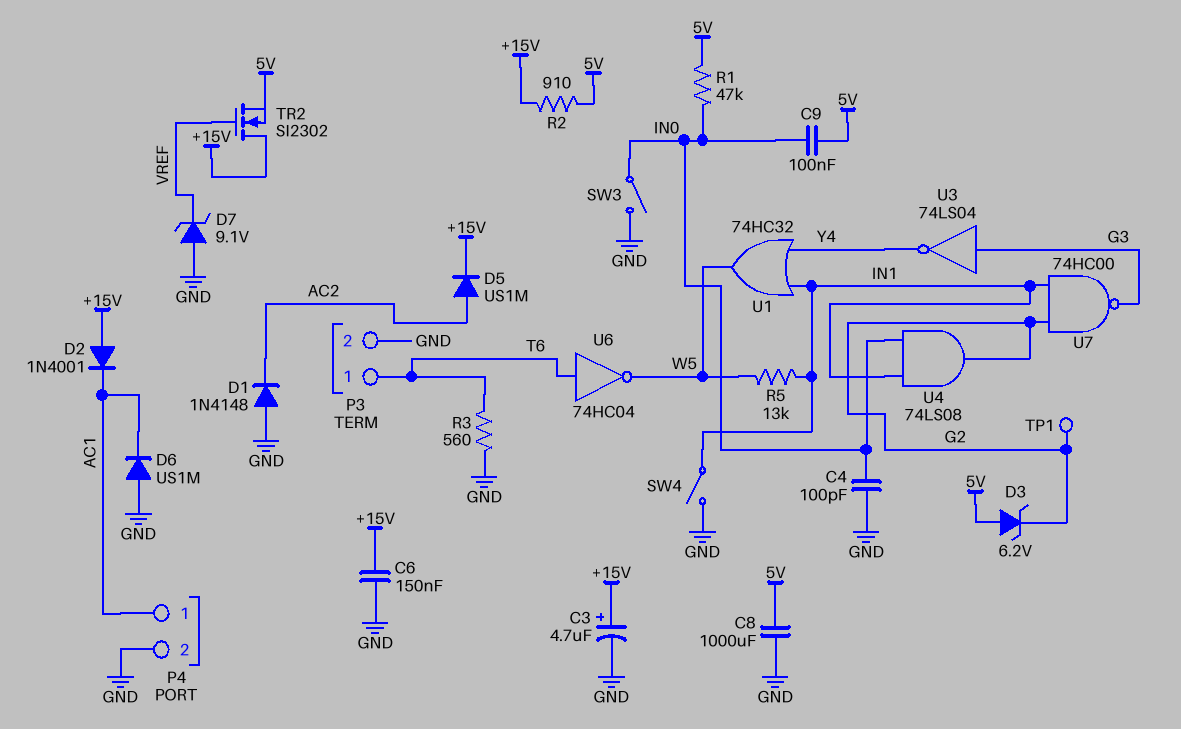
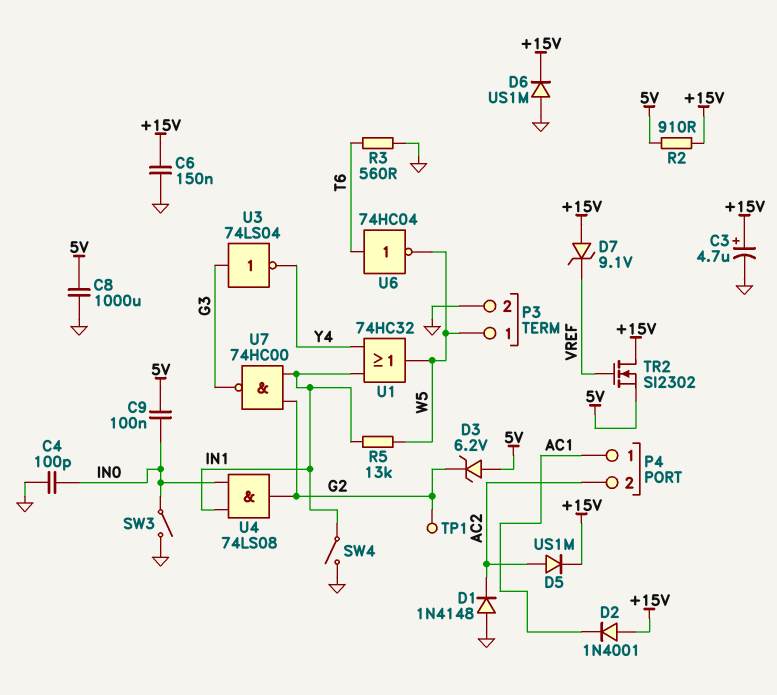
D6: diode US1M (A GND, K AC1) -> diode US1M (A GND, K +15V)
D7: zener 9.1V (A GND, K VREF) -> zener 9.1V (A +15V, K VREF)
P3 pin 1: T6 -> W5
P4 pin 2: GND -> AC2
R1: 47k (5V, IN0) -> none

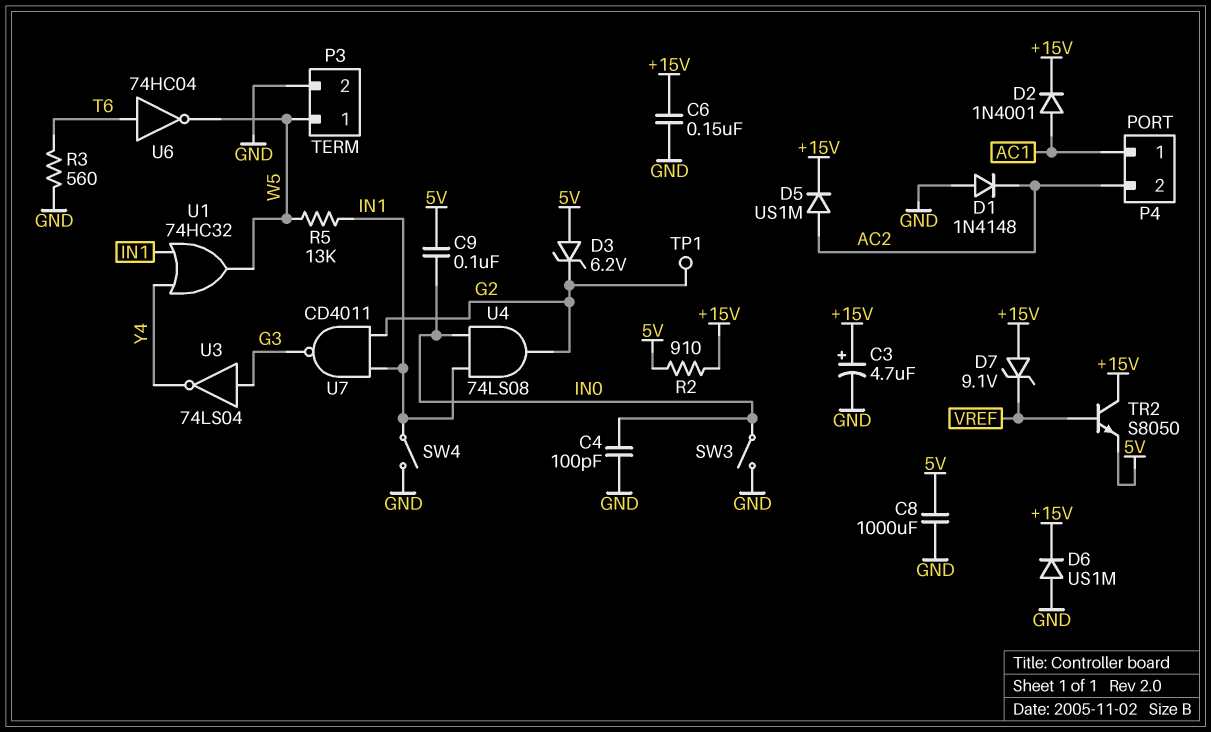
D2: diode 1N4001 (A +15V, K AC1) -> diode 1N4001 (A AC1, K +15V)
TR2: NMOS SI2302 (G VREF, D +15V, S 5V) -> NPN S8050 (B VREF, C +15V, E 5V)
U7: NAND 74HC00 (in G2, in IN1, out G3) -> NAND CD4011 (in G2, in IN1, out G3)

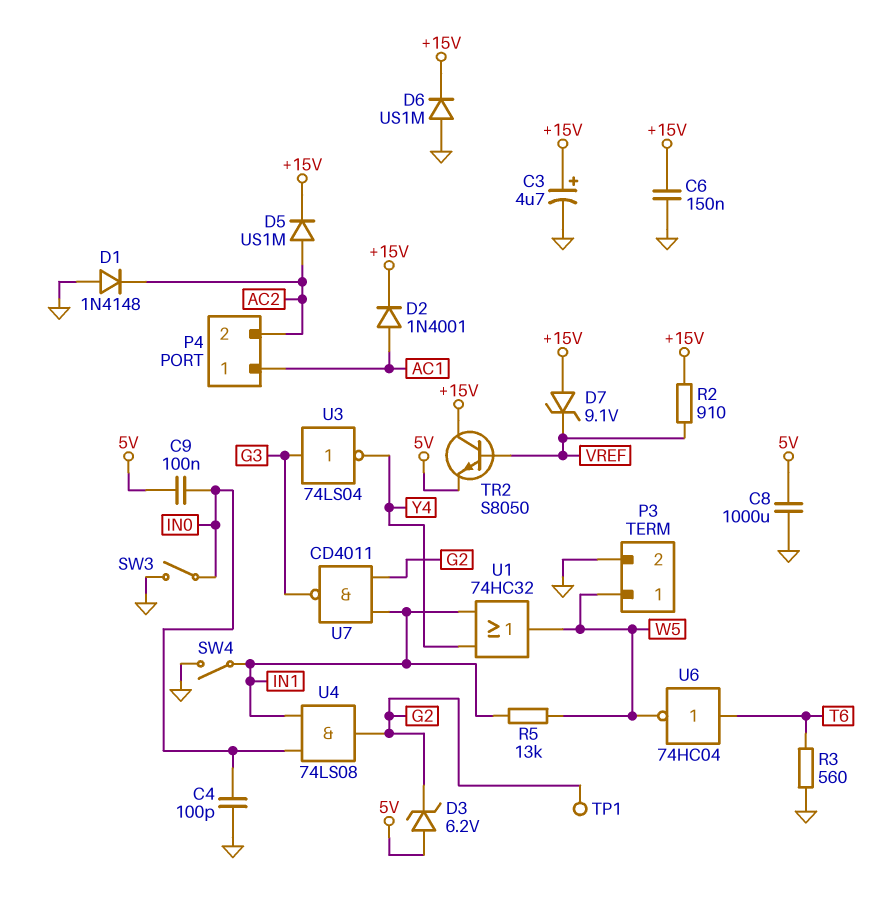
R2: 910 (+15V, 5V) -> 910 (+15V, VREF)

